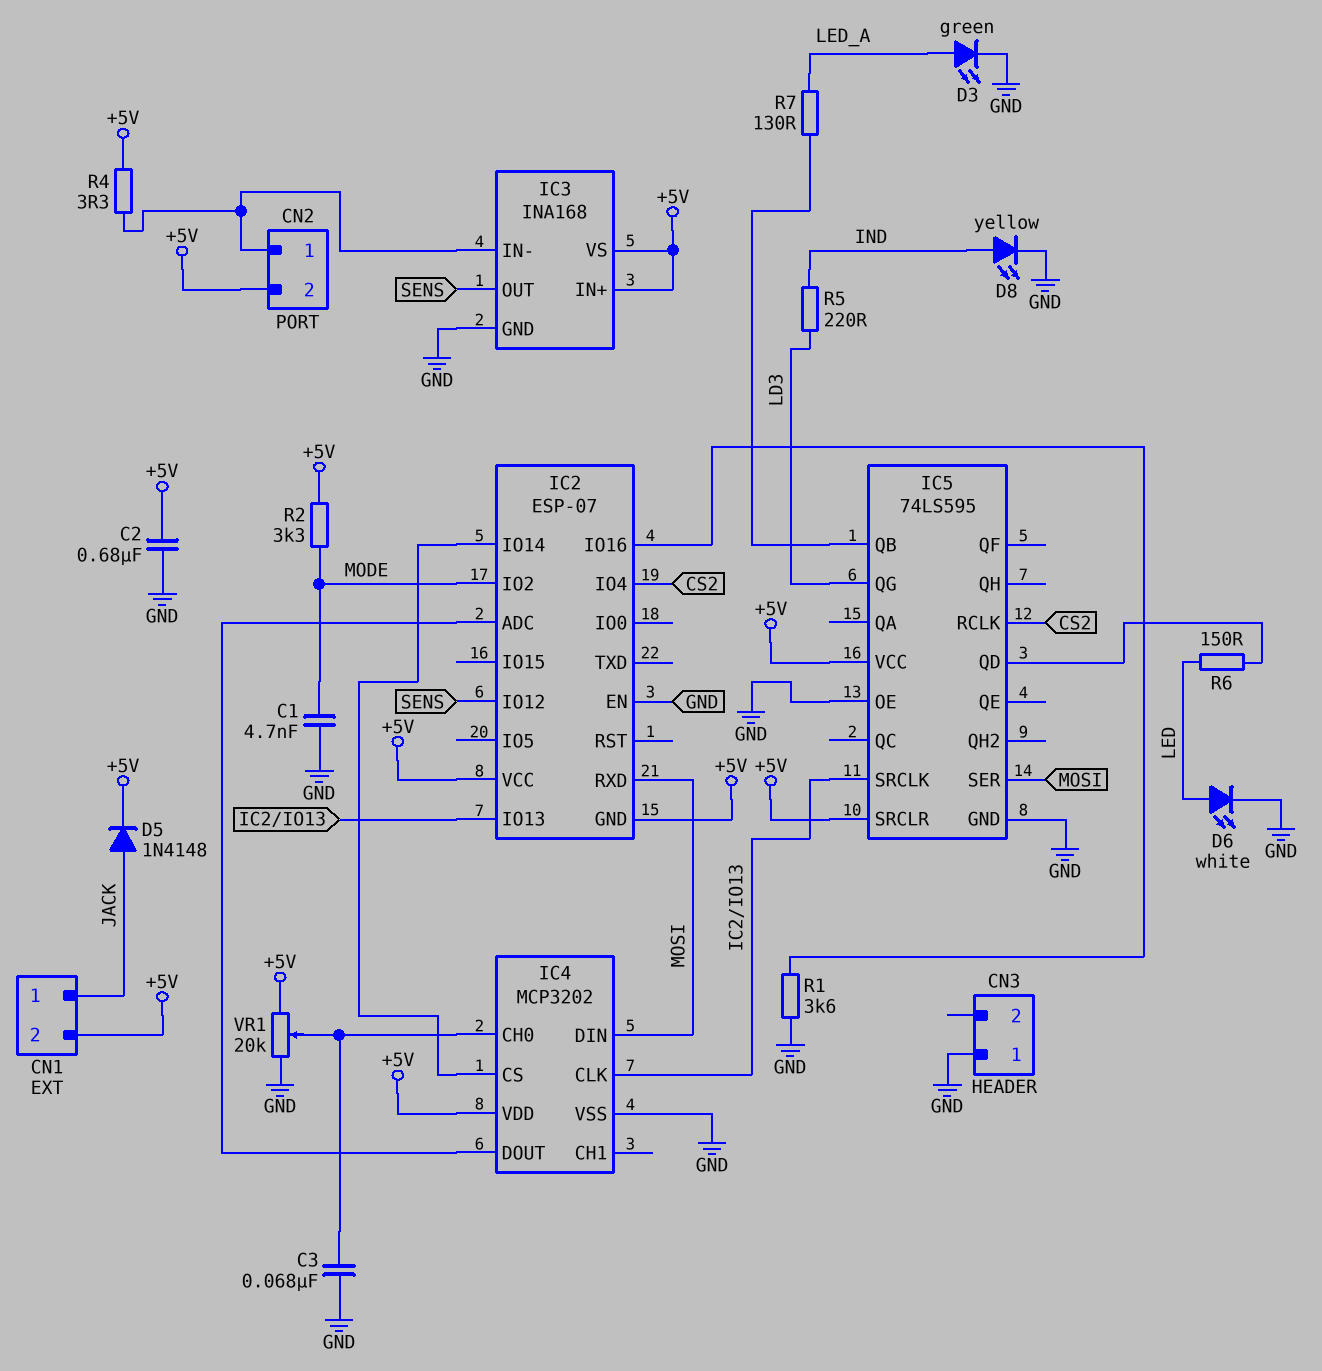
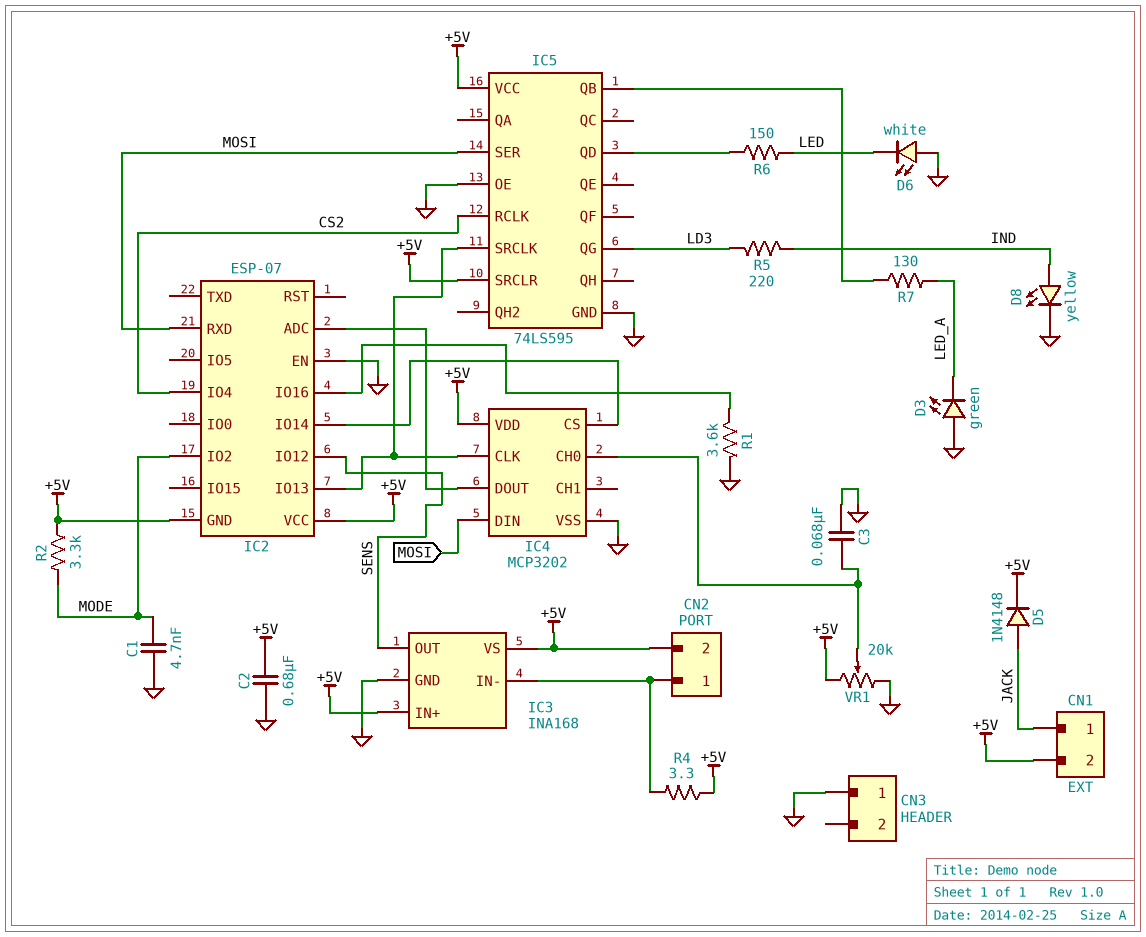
D3: LED green (A LED_A, K GND) -> LED green (A GND, K LED_A)
D6: LED white (A LED, K GND) -> LED white (A GND, K LED)

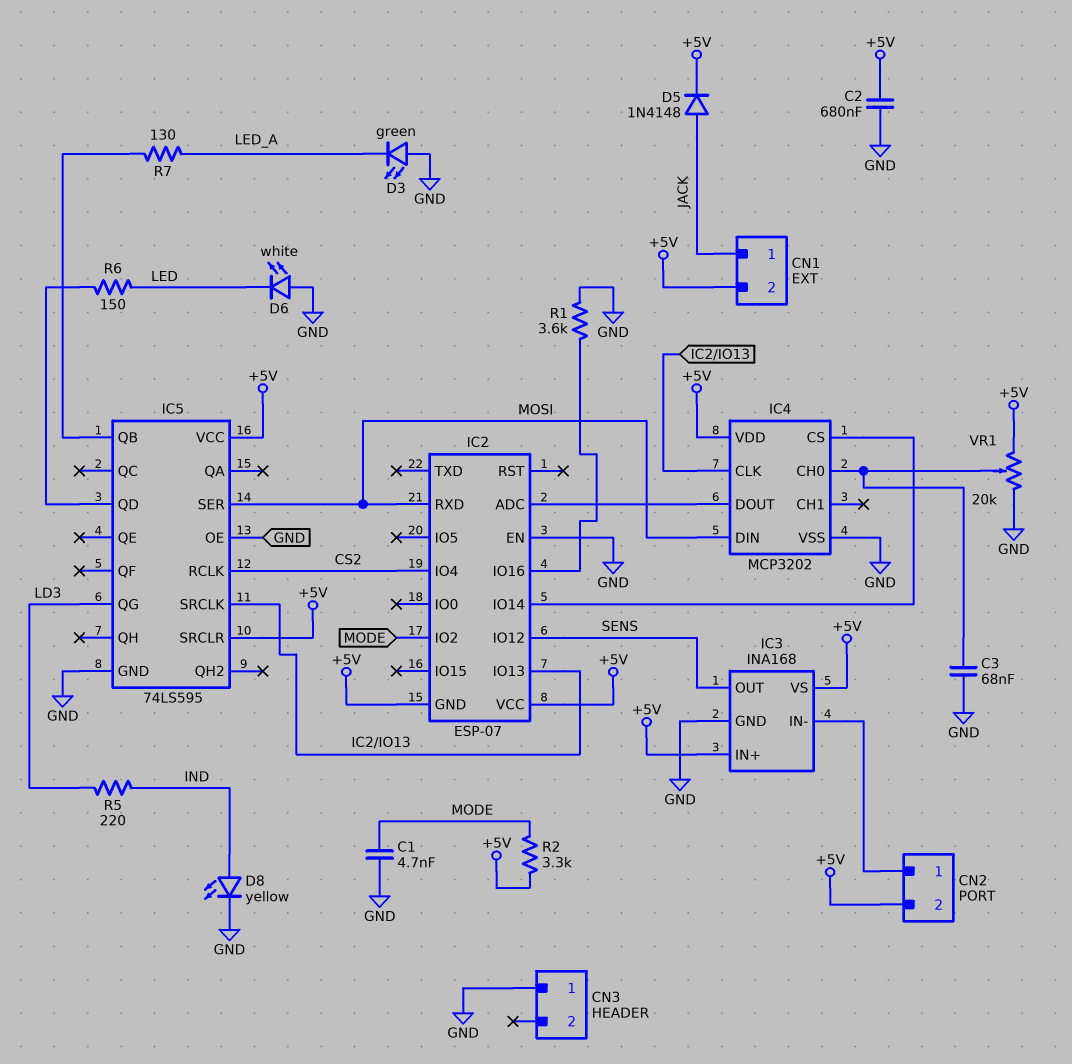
R4: 3.3 (+5V, CN2/1) -> none

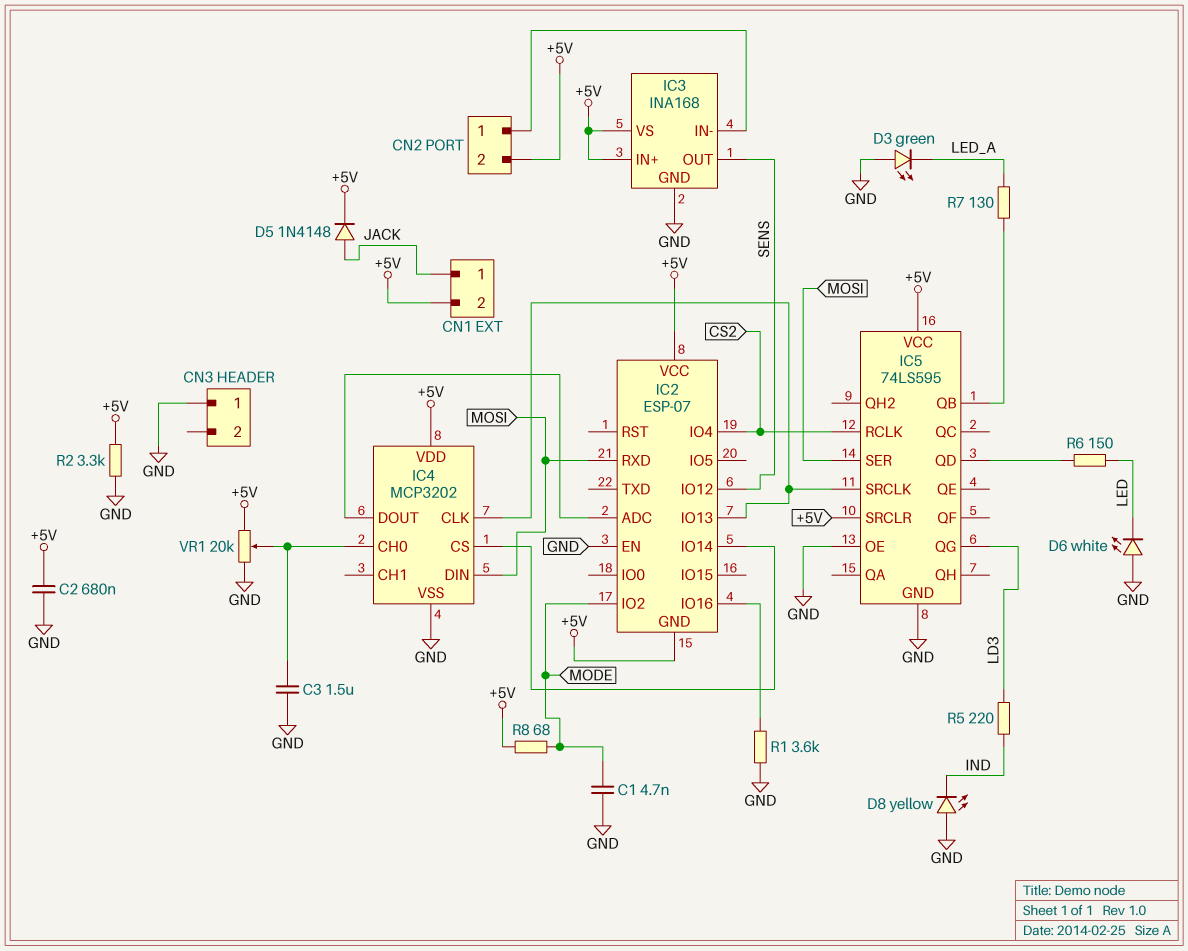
C3: 68nF (GND, IC4/CH0) -> 1.5uF (GND, IC4/CH0)
D8: LED yellow (A IND, K GND) -> LED yellow (A GND, K IND)
R2: 3.3k (+5V, MODE) -> 3.3k (+5V, GND)
R8: none -> 68 (+5V, MODE)

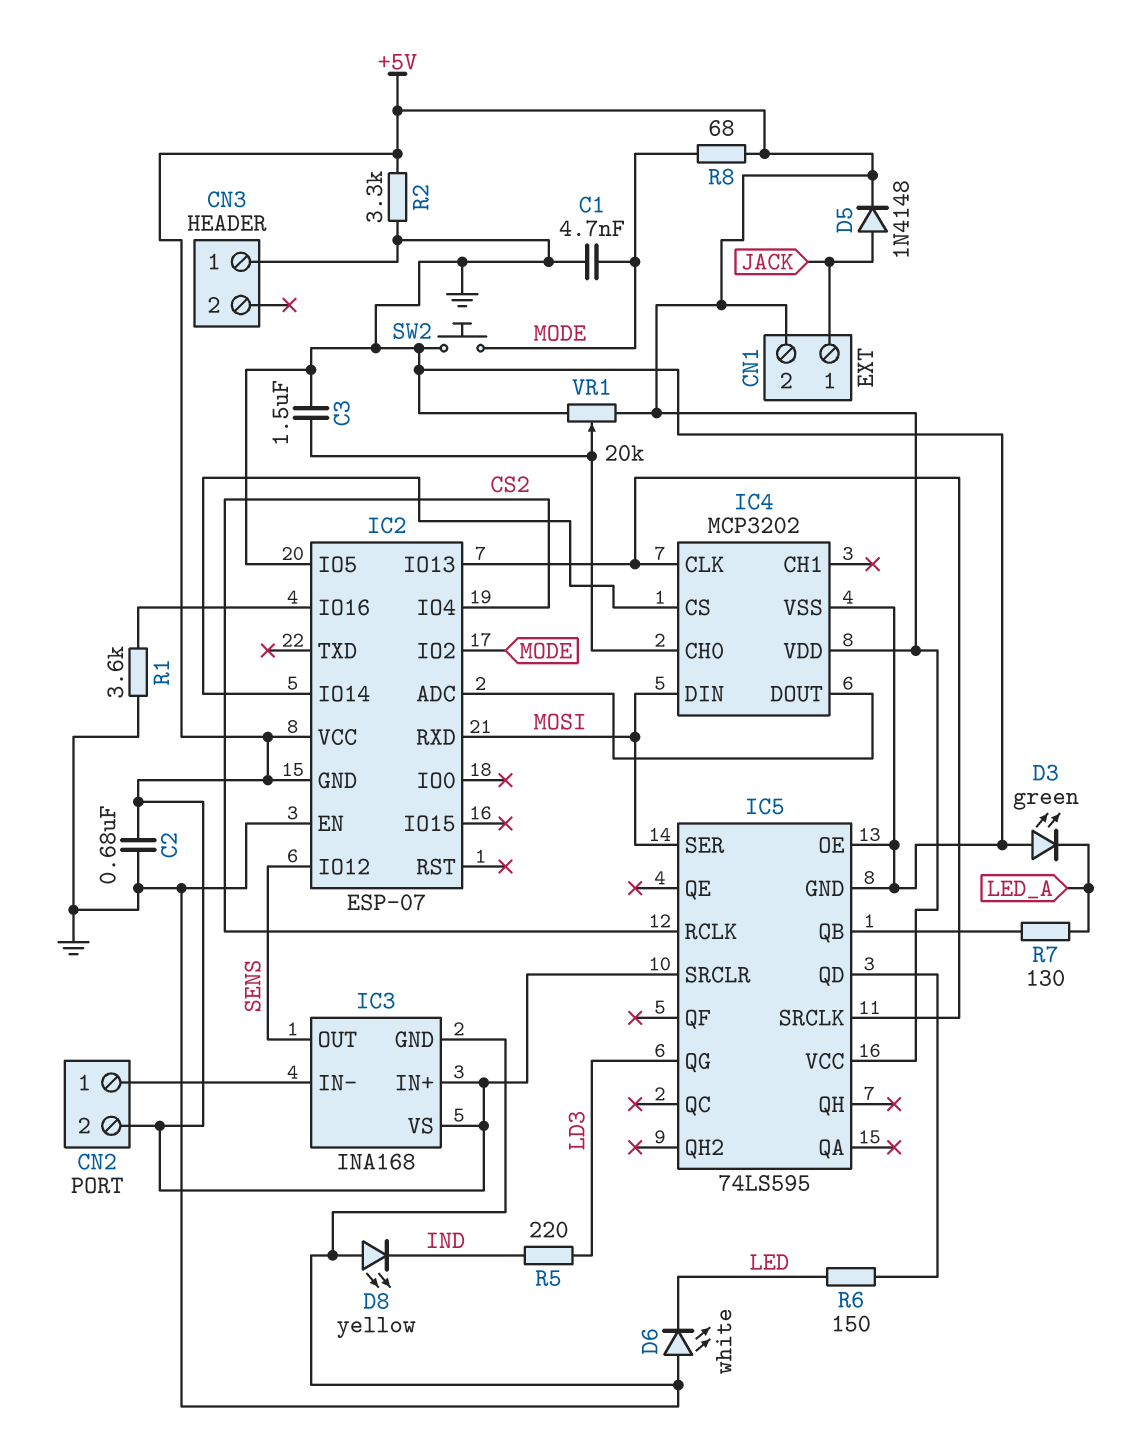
IC2 pin IO5: none -> GND
SW2: none -> button (GND, MODE)

